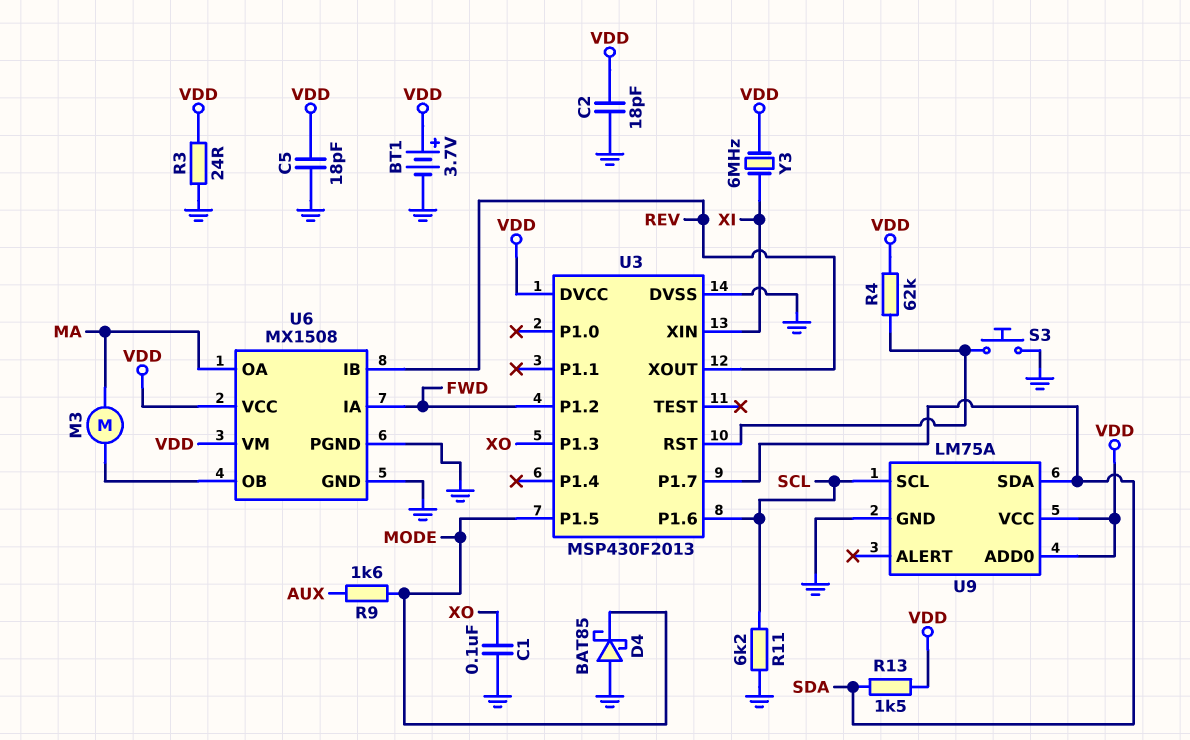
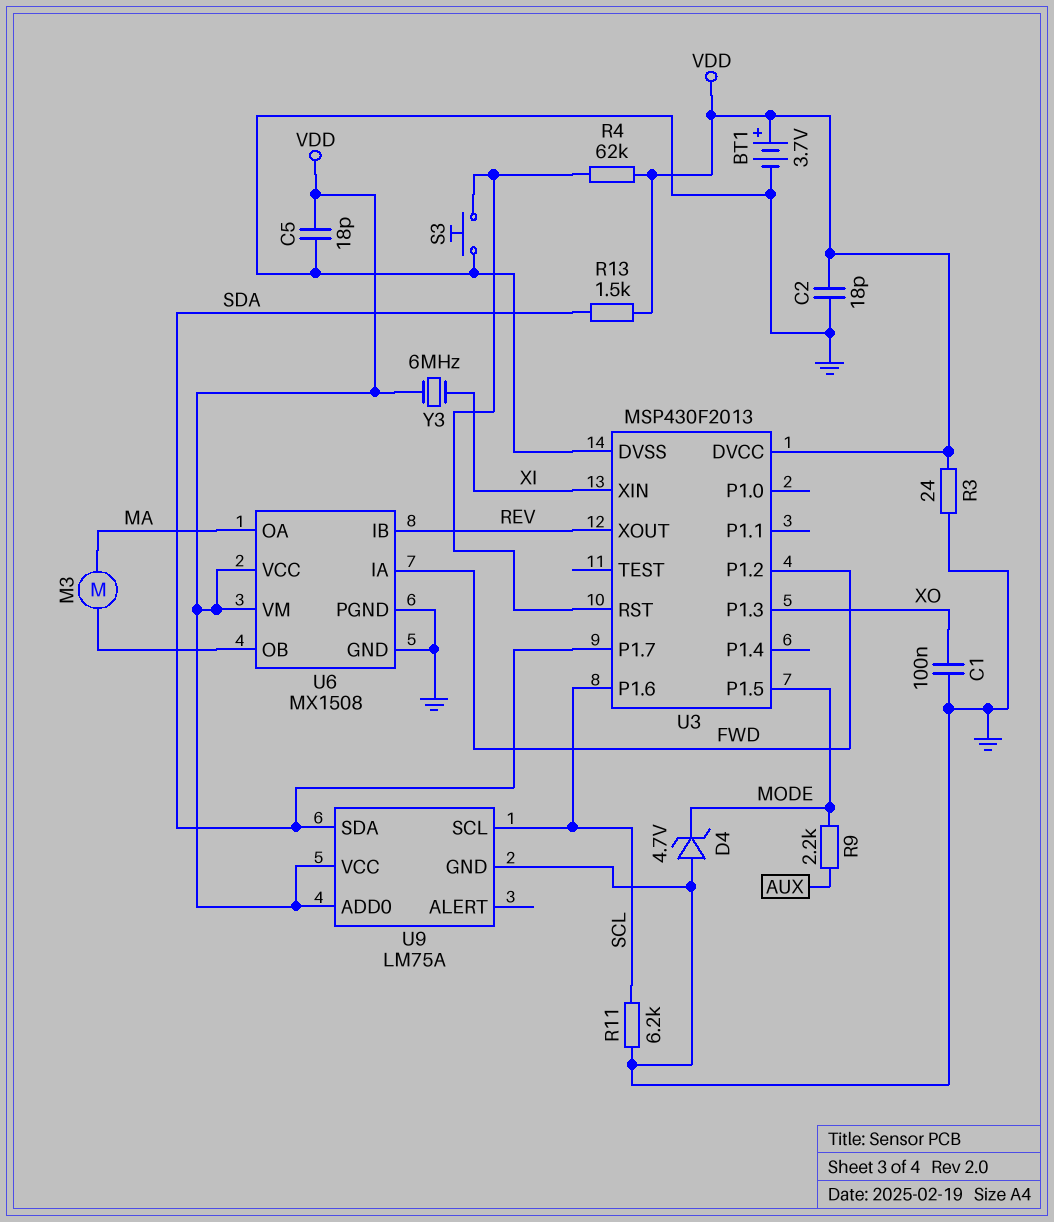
D4: schottky BAT85 (A GND, K MODE) -> zener 4.7V (A GND, K MODE)
R9: 1.6k (AUX, MODE) -> 2.2k (AUX, MODE)

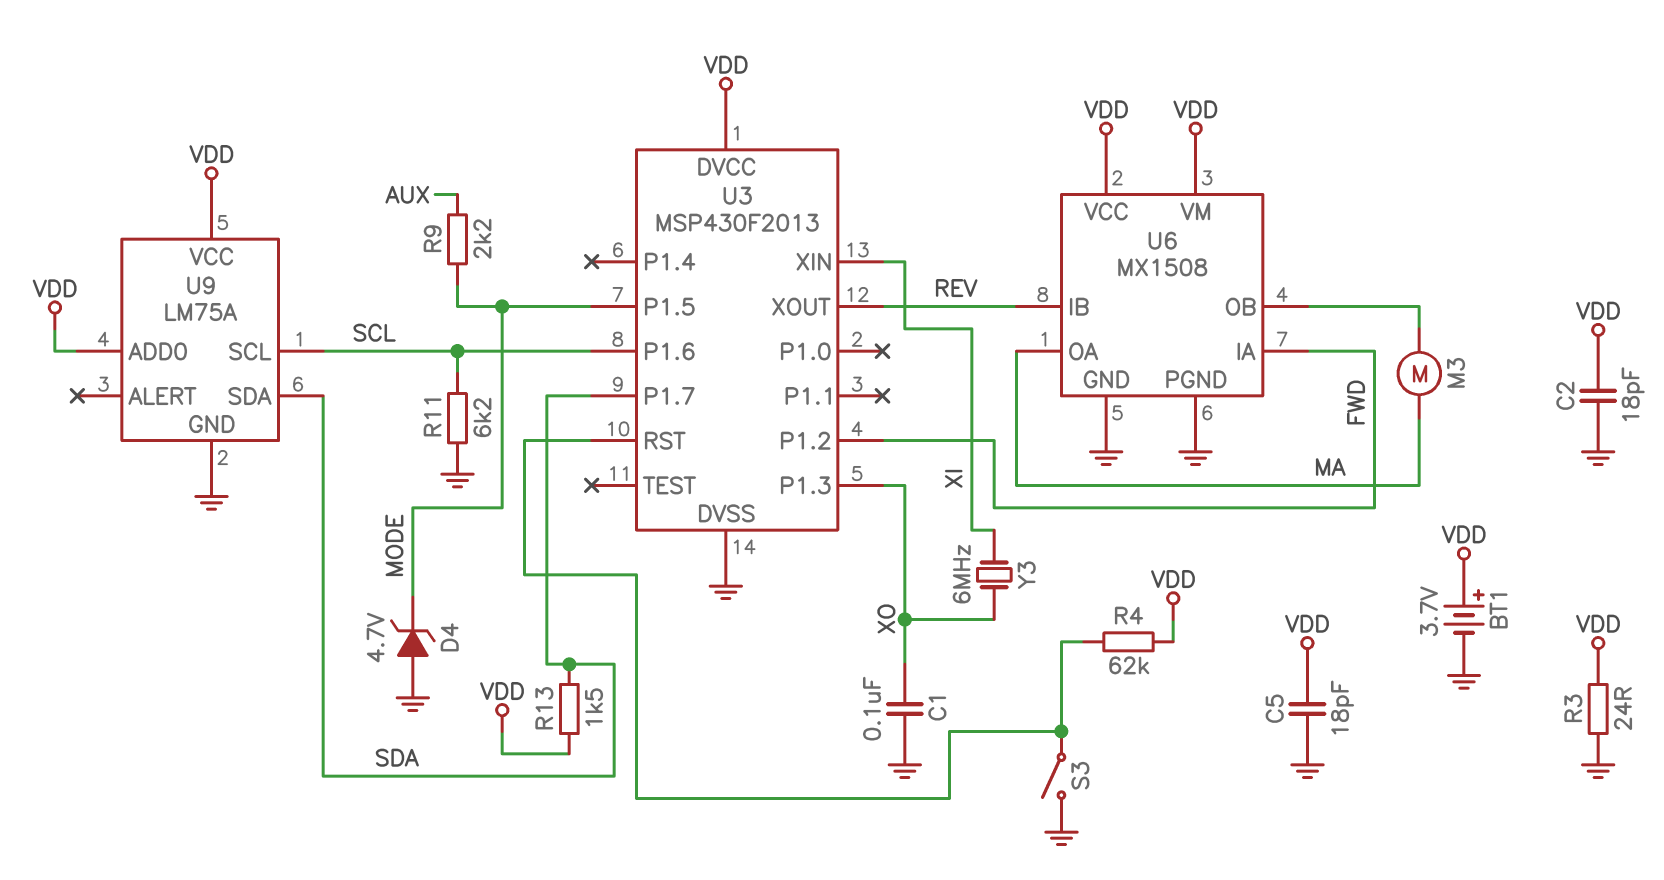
S3: button (GND, U3/RST) -> switch (GND, U3/RST)
Y3: 6MHz (VDD, XI) -> 6MHz (XI, XO)

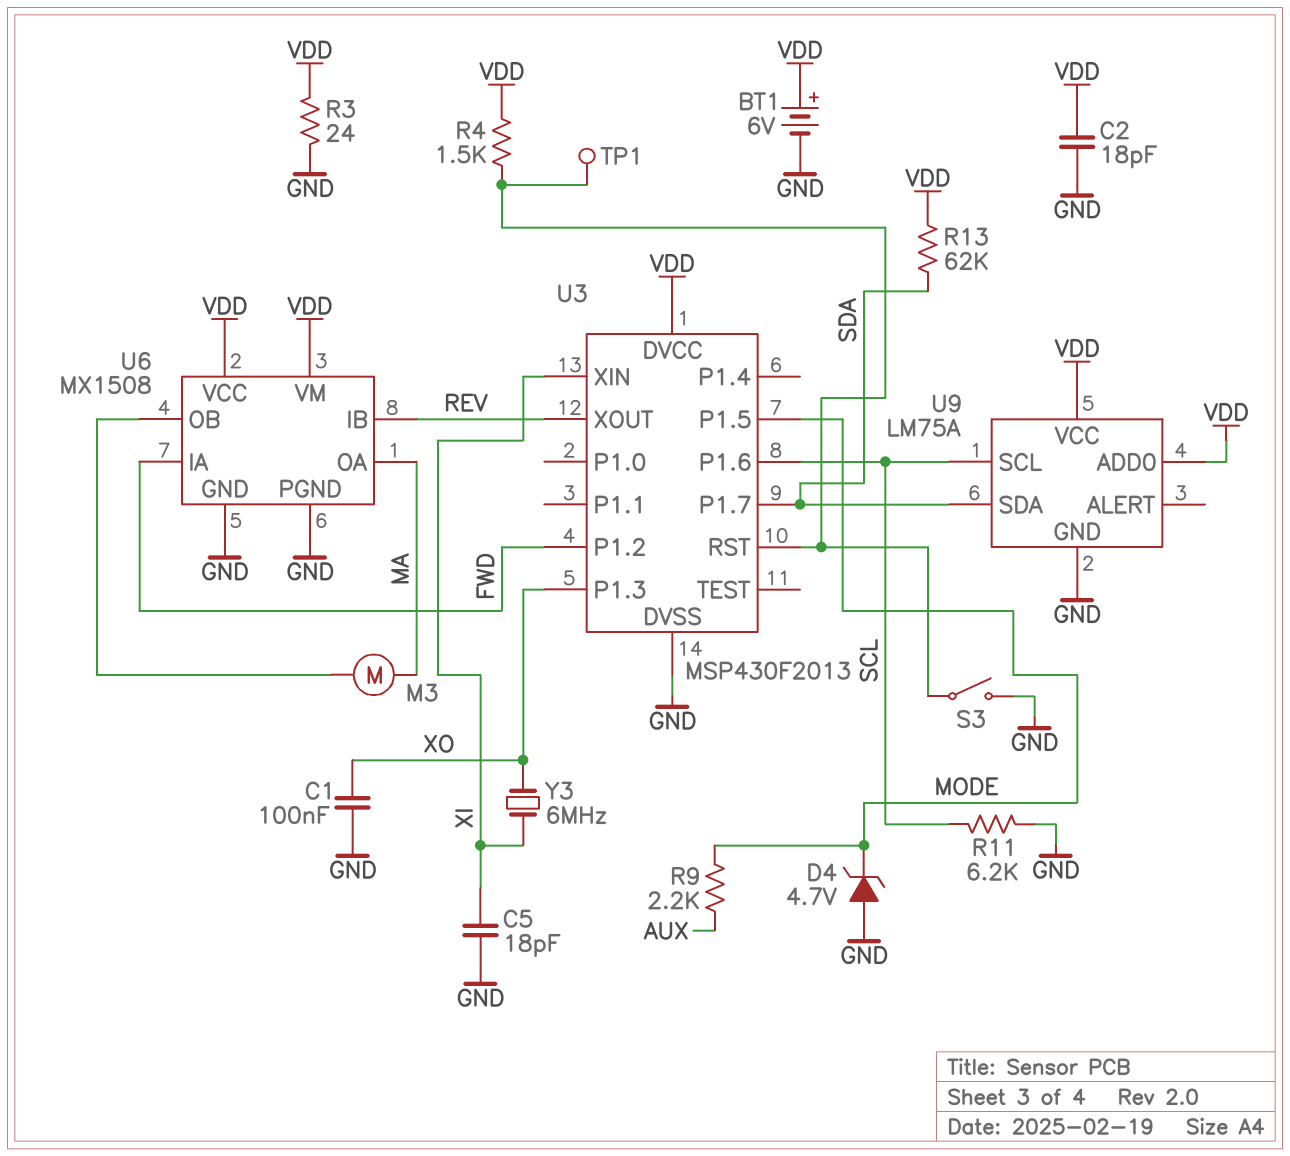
BT1: 3.7V (plus VDD, minus GND) -> 6V (plus VDD, minus GND)
C5: 18pF (GND, VDD) -> 18pF (GND, XI)
R4: 62k (U3/RST, VDD) -> 1.5k (U3/RST, VDD)
R13: 1.5k (SDA, VDD) -> 62k (SDA, VDD)
TP1: none -> test point (U3/RST)

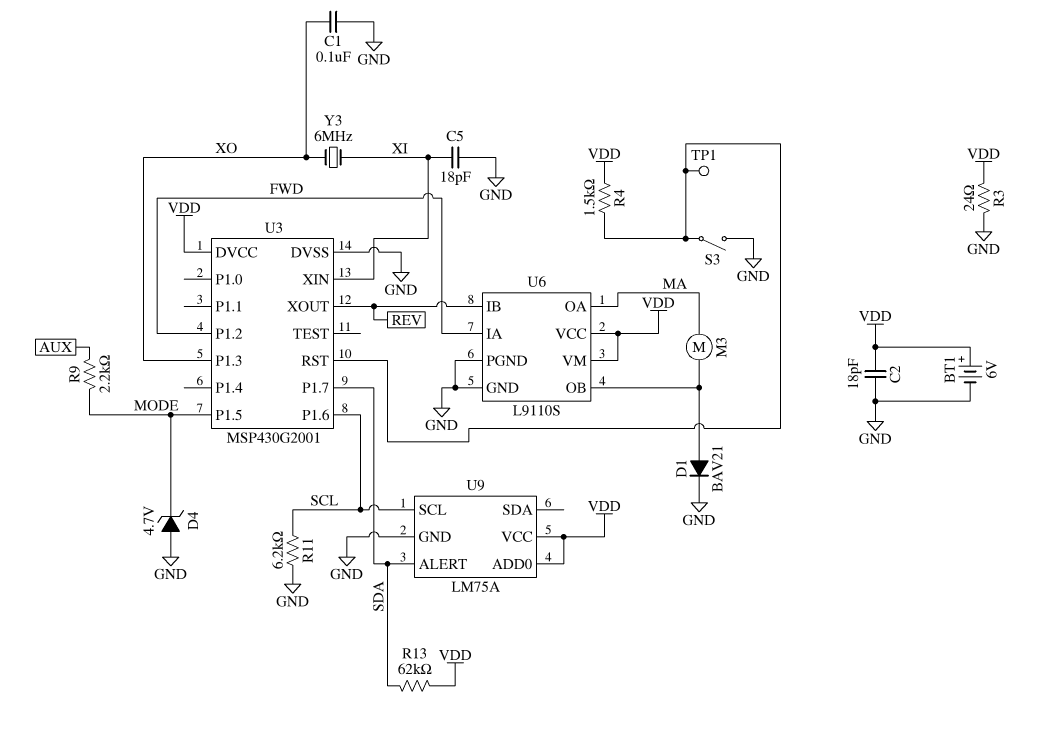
D1: none -> diode BAV21 (A U6/OB, K GND)
U3: MSP430F2013 -> MSP430G2001
U6: MX1508 -> L9110S
U9 pin ALERT: none -> SDA
U9 pin SDA: SDA -> none

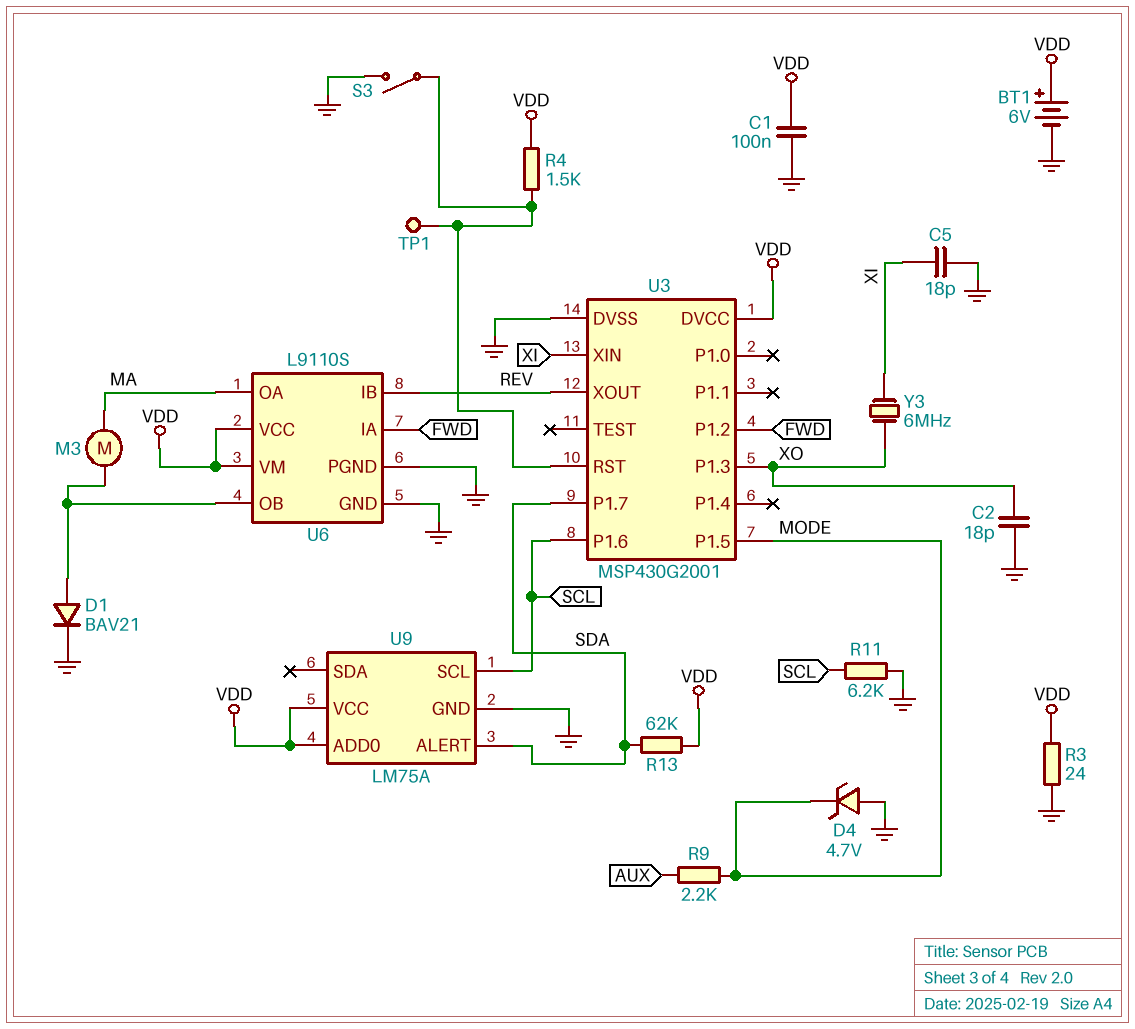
C1: 100nF (GND, XO) -> 100nF (GND, VDD)
C2: 18pF (GND, VDD) -> 18pF (GND, XO)

